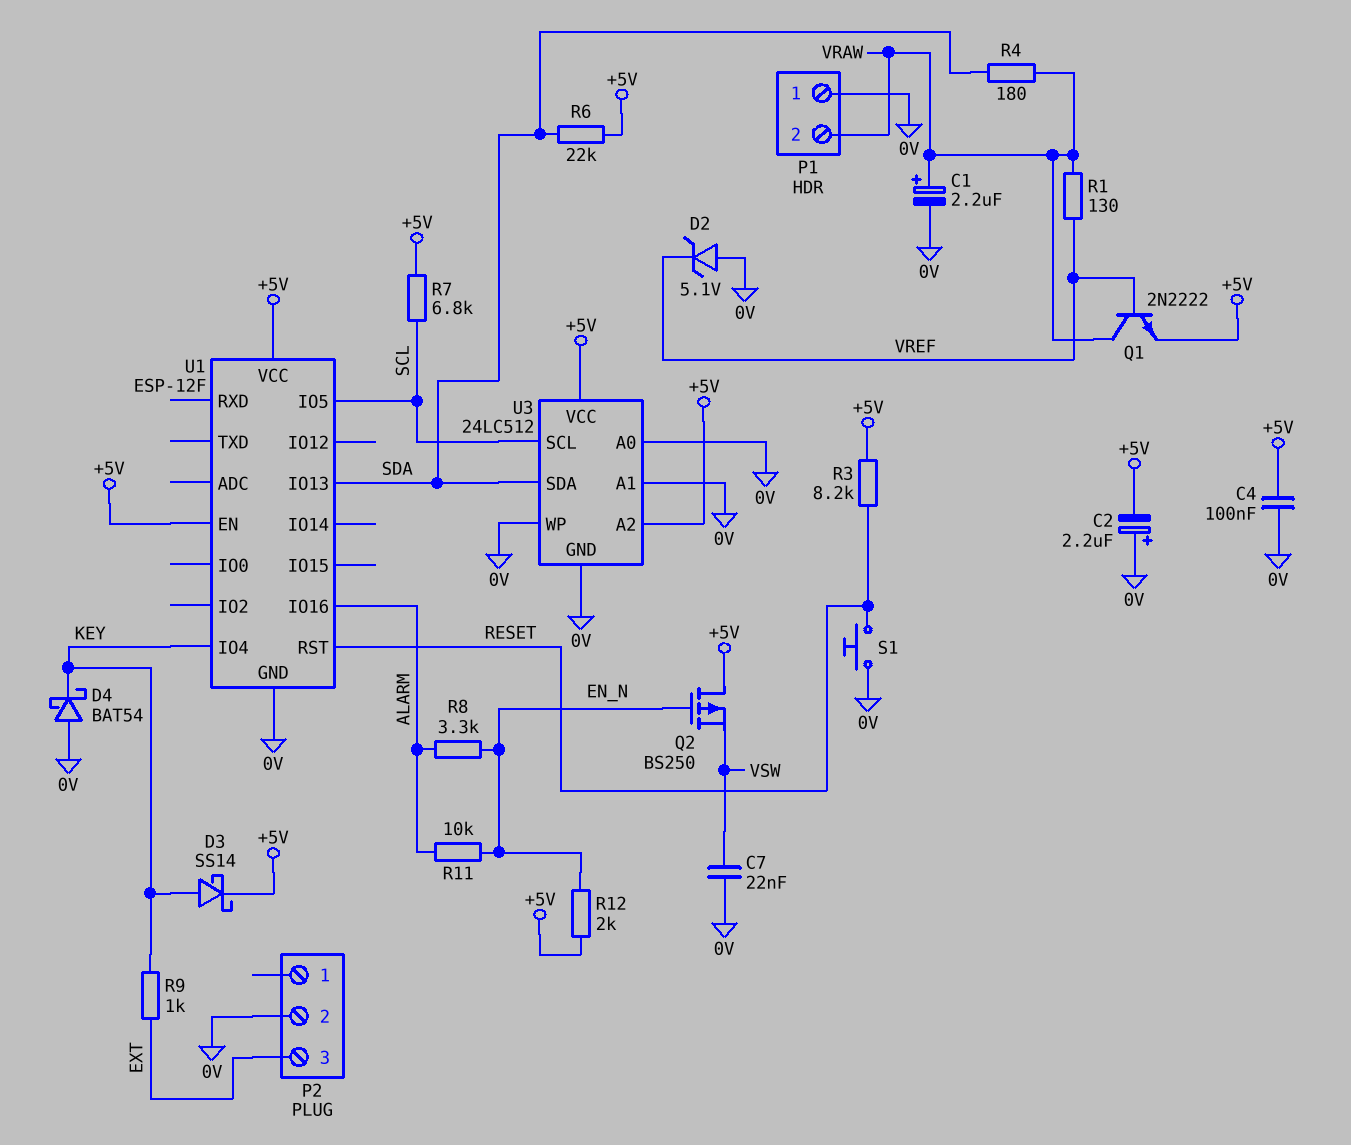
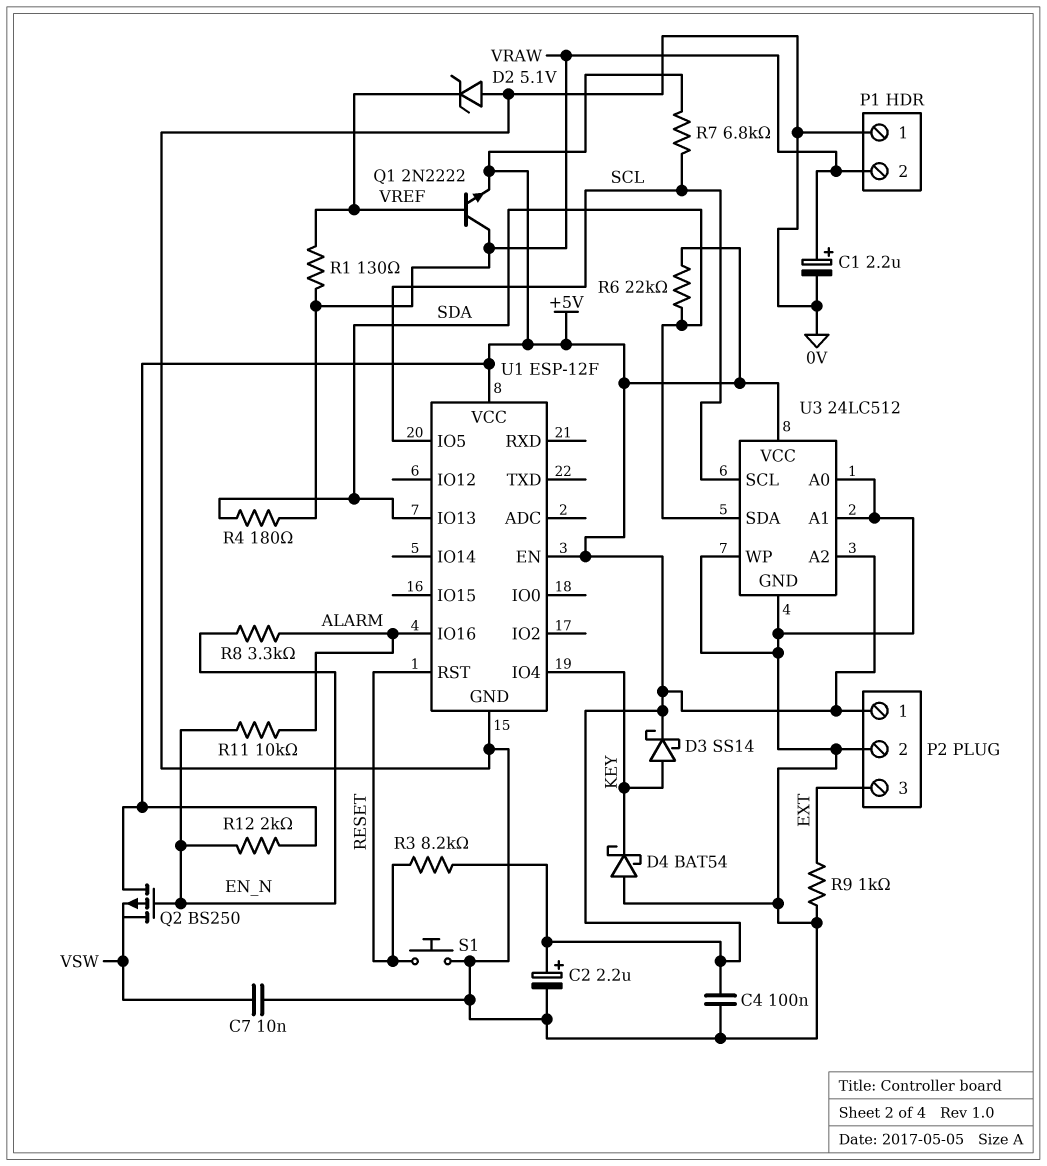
C2: 2.2uF (plus 0V, minus +5V) -> 2.2uF (plus +5V, minus 0V)
C7: 22nF (0V, VSW) -> 10nF (0V, VSW)
P2 pin 1: none -> +5V
R9: 1k (EXT, KEY) -> 1k (0V, EXT)

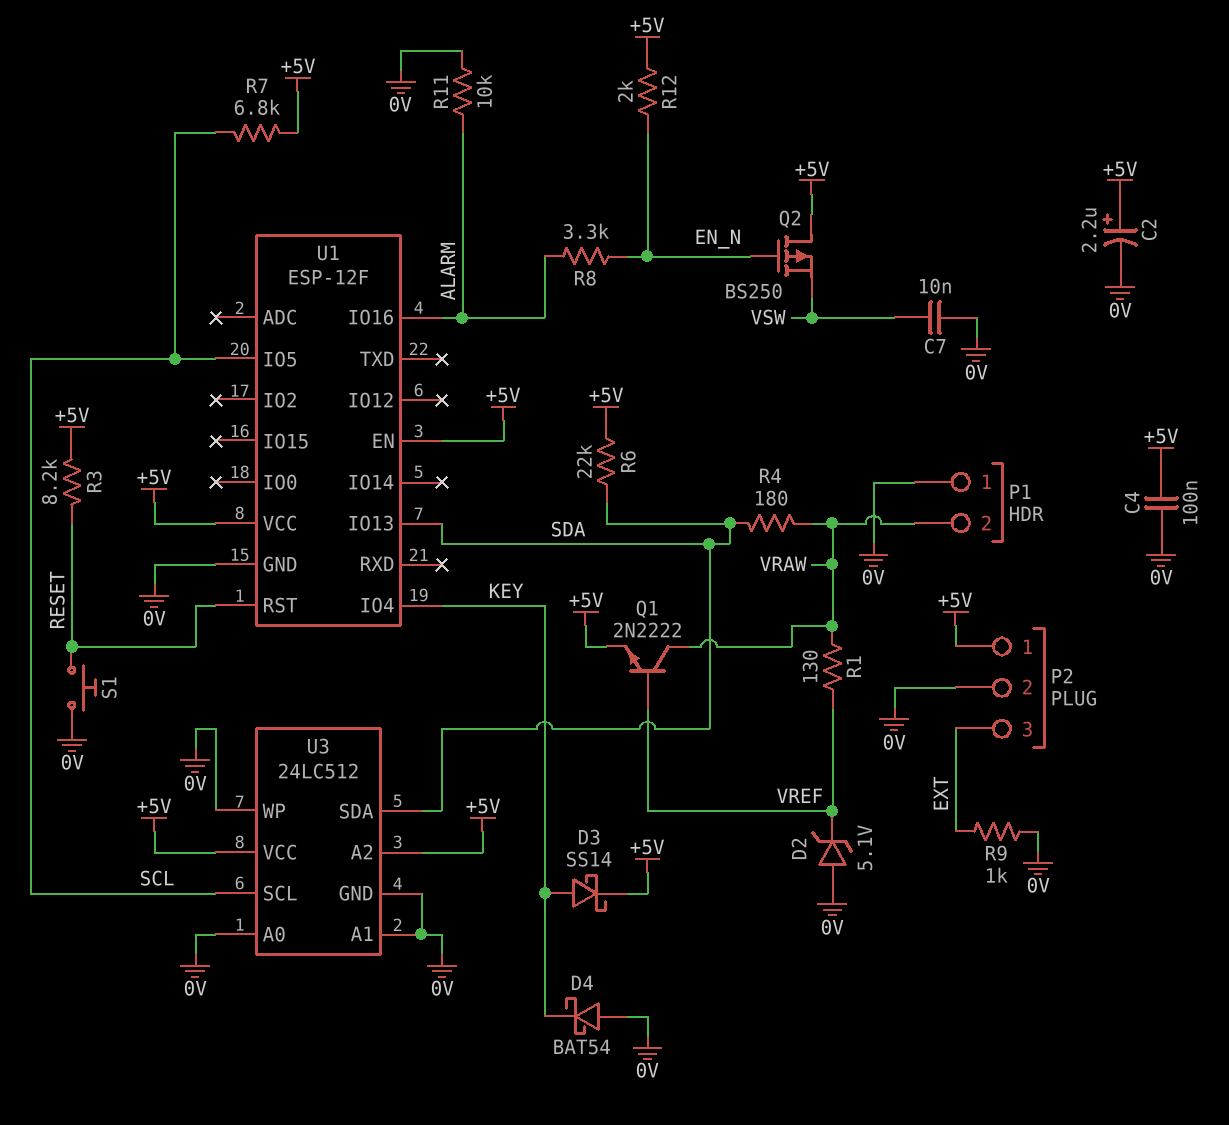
C1: 2.2uF (plus VRAW, minus 0V) -> none
R11: 10k (ALARM, EN_N) -> 10k (0V, ALARM)

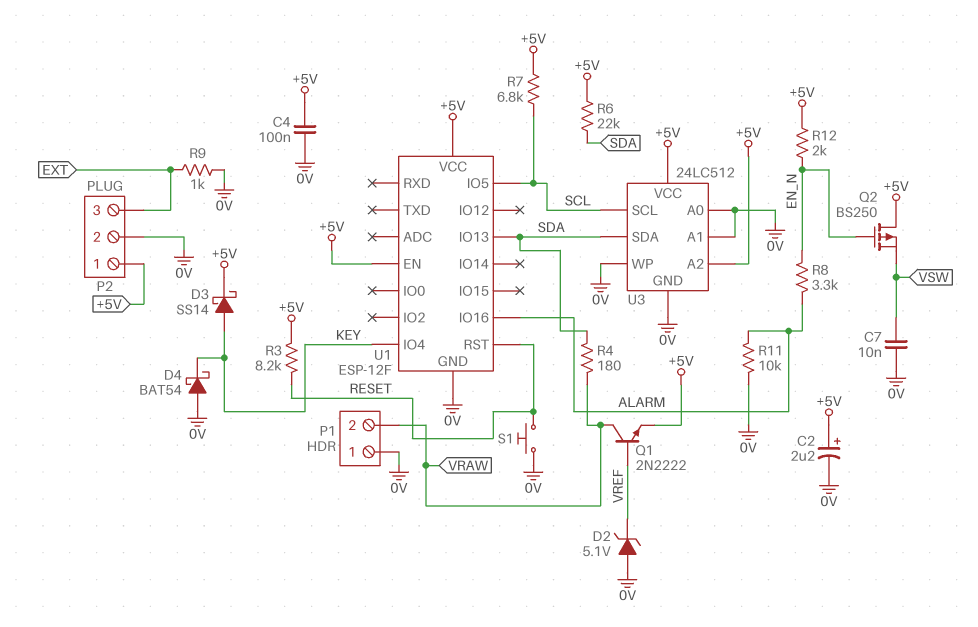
R1: 130 (VRAW, VREF) -> none

